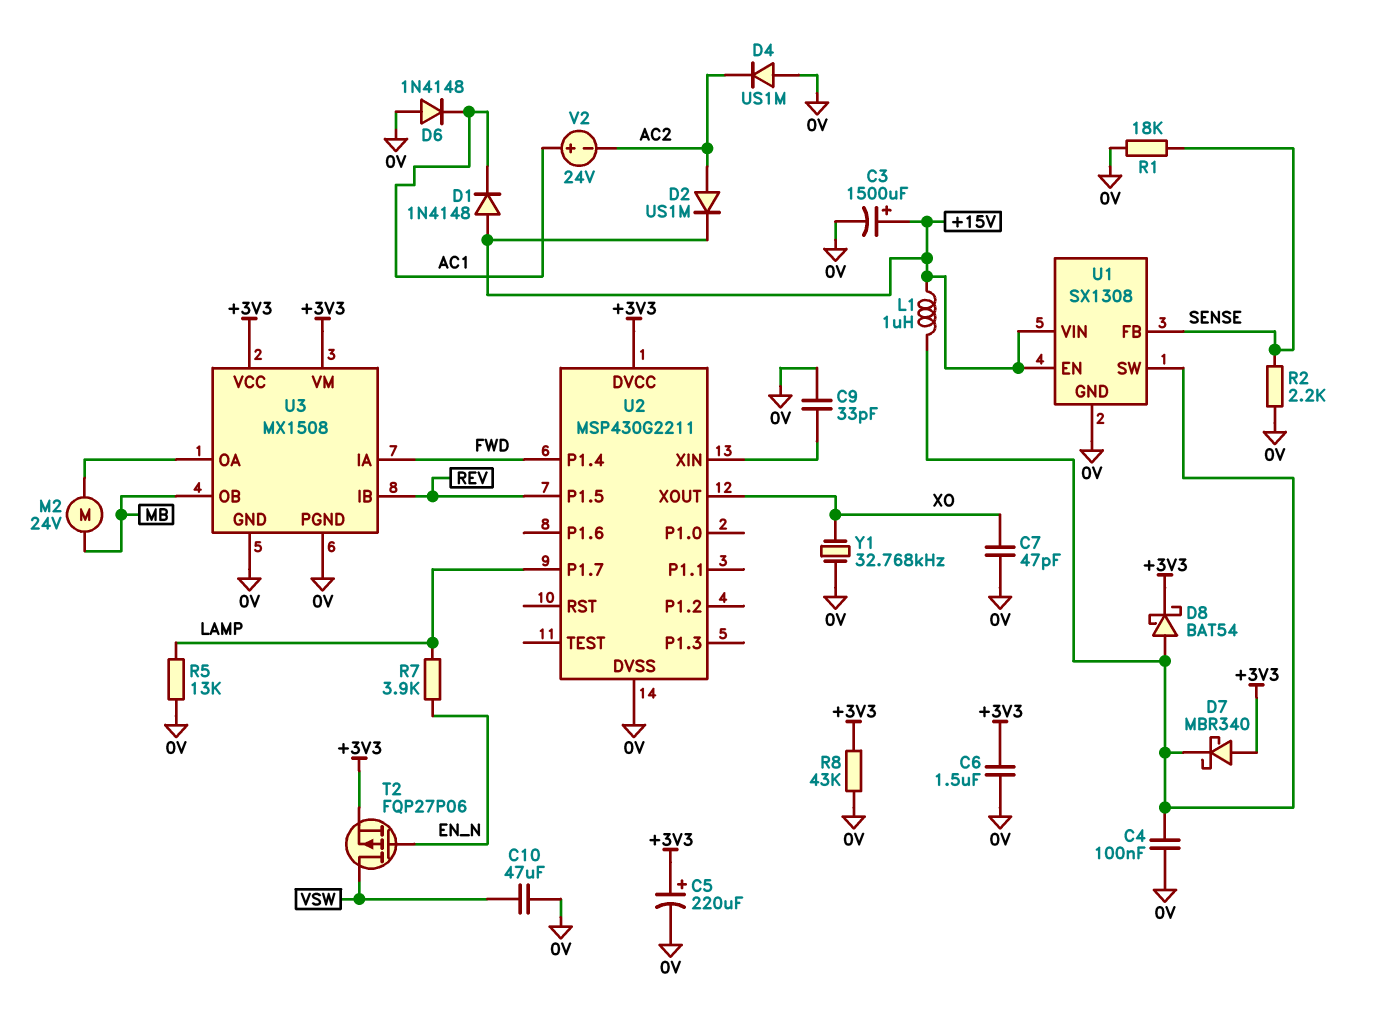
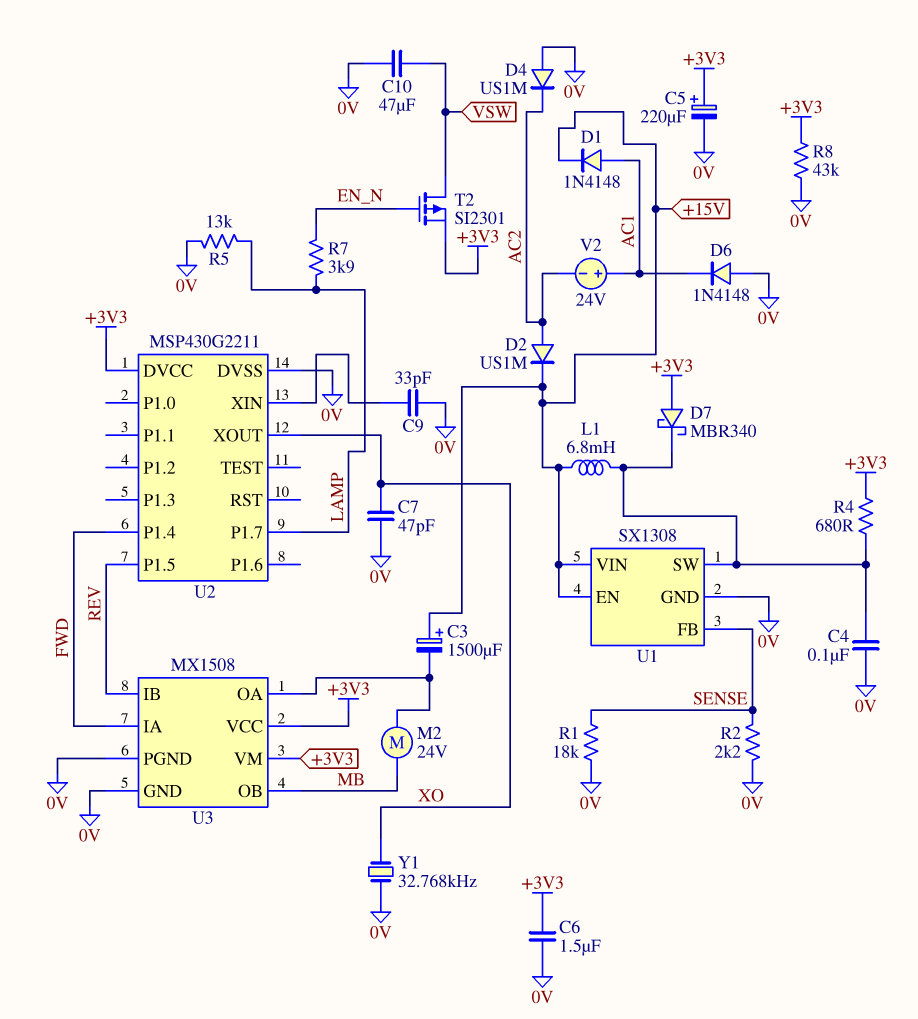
C3: 1500uF (plus +15V, minus 0V) -> 1500uF (plus +15V, minus U3/OA)
D1: diode 1N4148 (A +15V, K AC1) -> diode 1N4148 (A AC1, K +15V)
D8: schottky BAT54 (A U1/SW, K +3V3) -> none
L1: 1uH (+15V, U1/SW) -> 6.8mH (+15V, U1/SW)
R4: none -> 680 (+3V3, U1/SW)
T2: PMOS FQP27P06 (G EN_N, D VSW, S +3V3) -> PMOS SI2301 (G EN_N, D VSW, S +3V3)

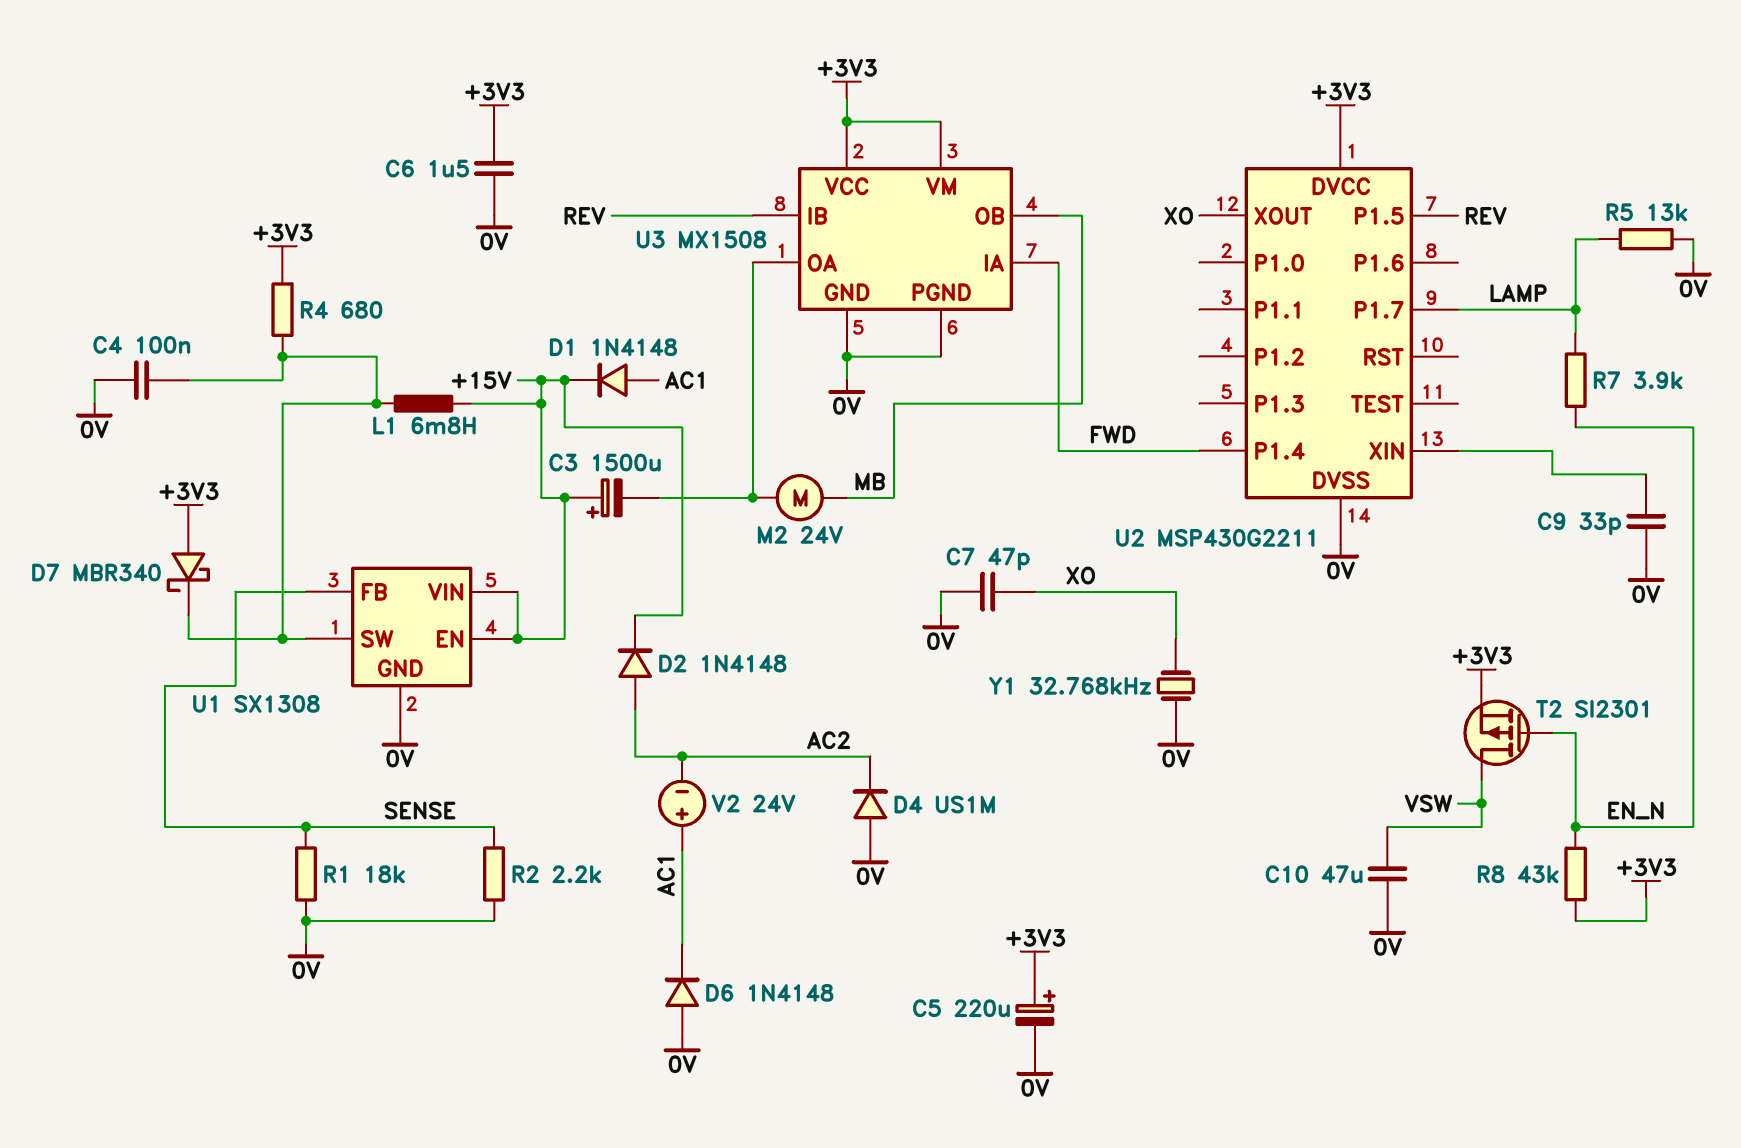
D2: diode US1M (A AC2, K +15V) -> diode 1N4148 (A AC2, K +15V)
R8: 43k (+3V3, 0V) -> 43k (+3V3, EN_N)

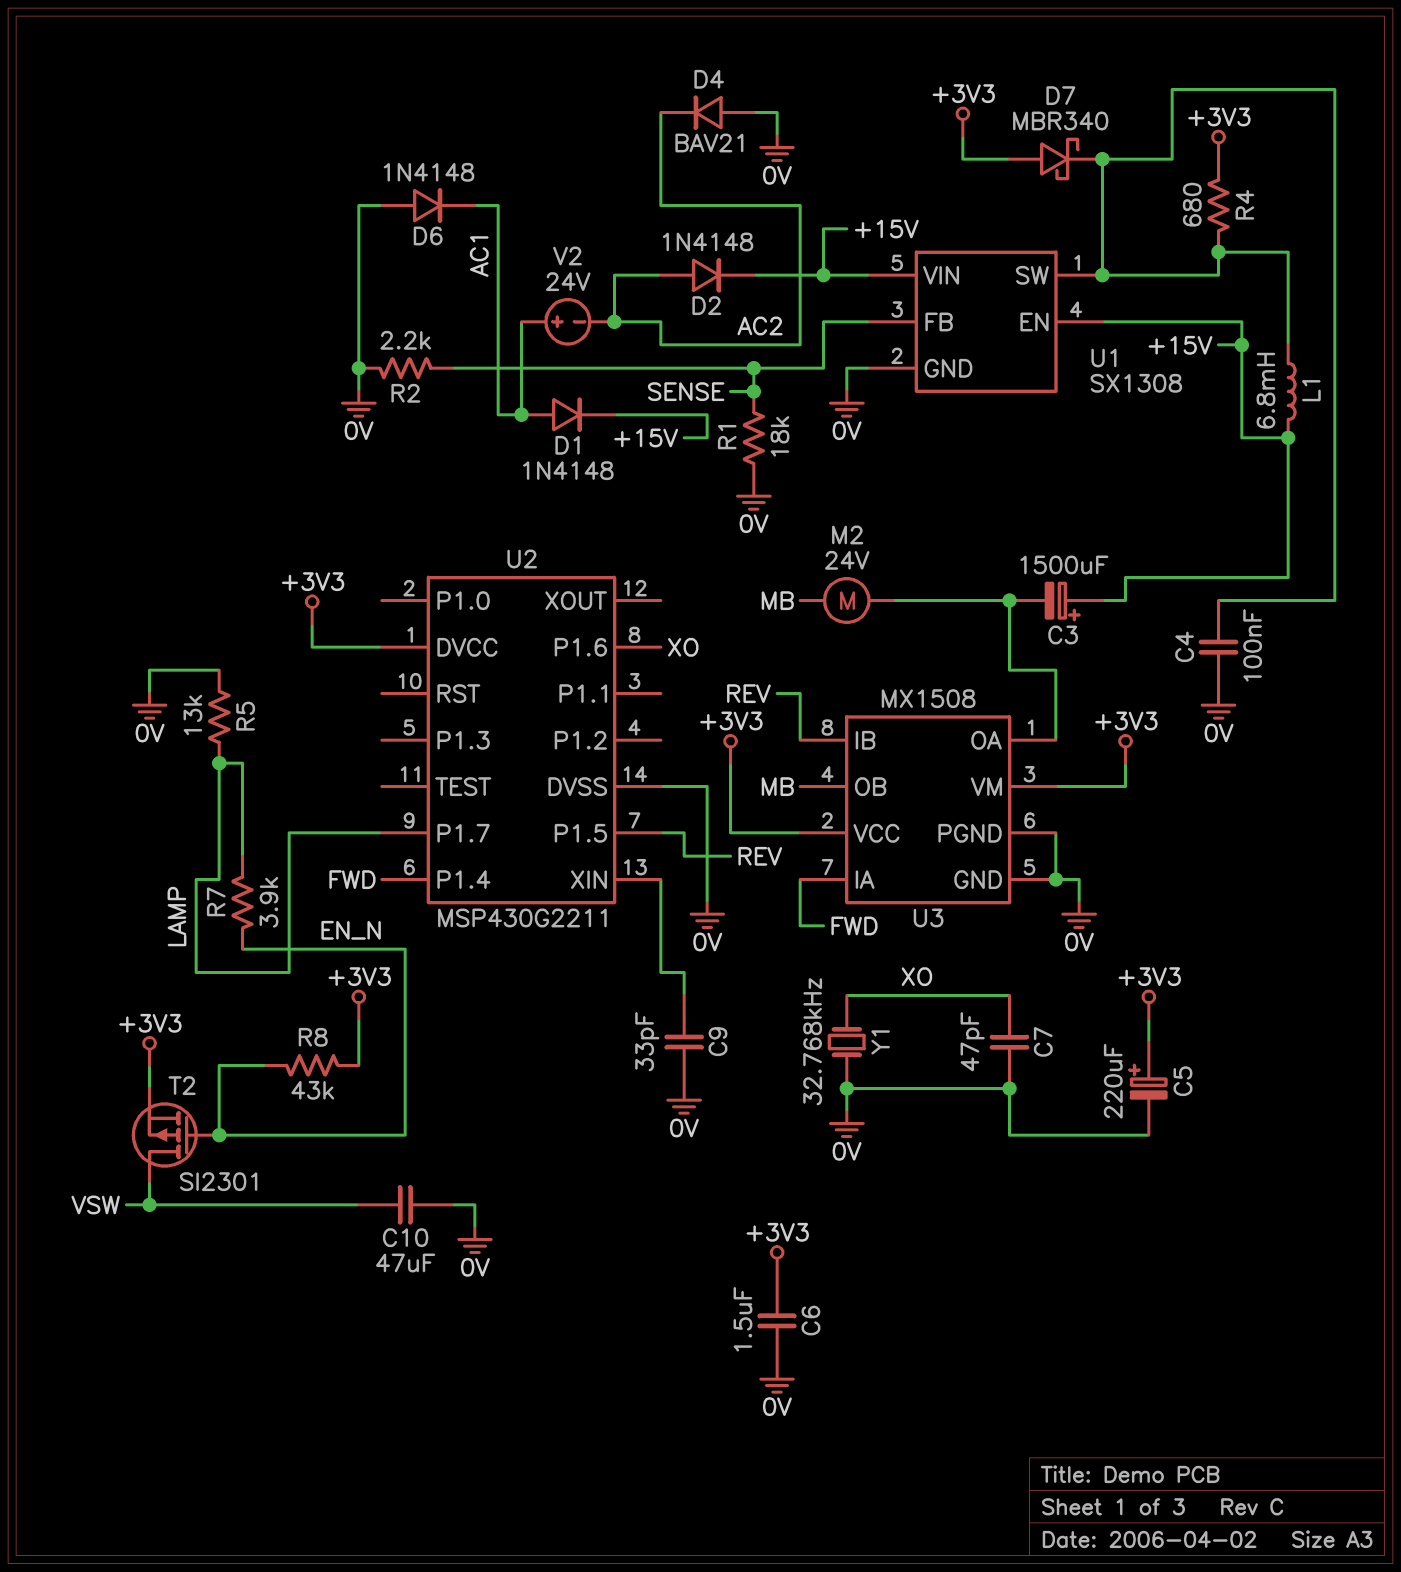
D4: diode US1M (A 0V, K AC2) -> diode BAV21 (A 0V, K AC2)
U2 pin P1.6: none -> XO
U2 pin XOUT: XO -> none

